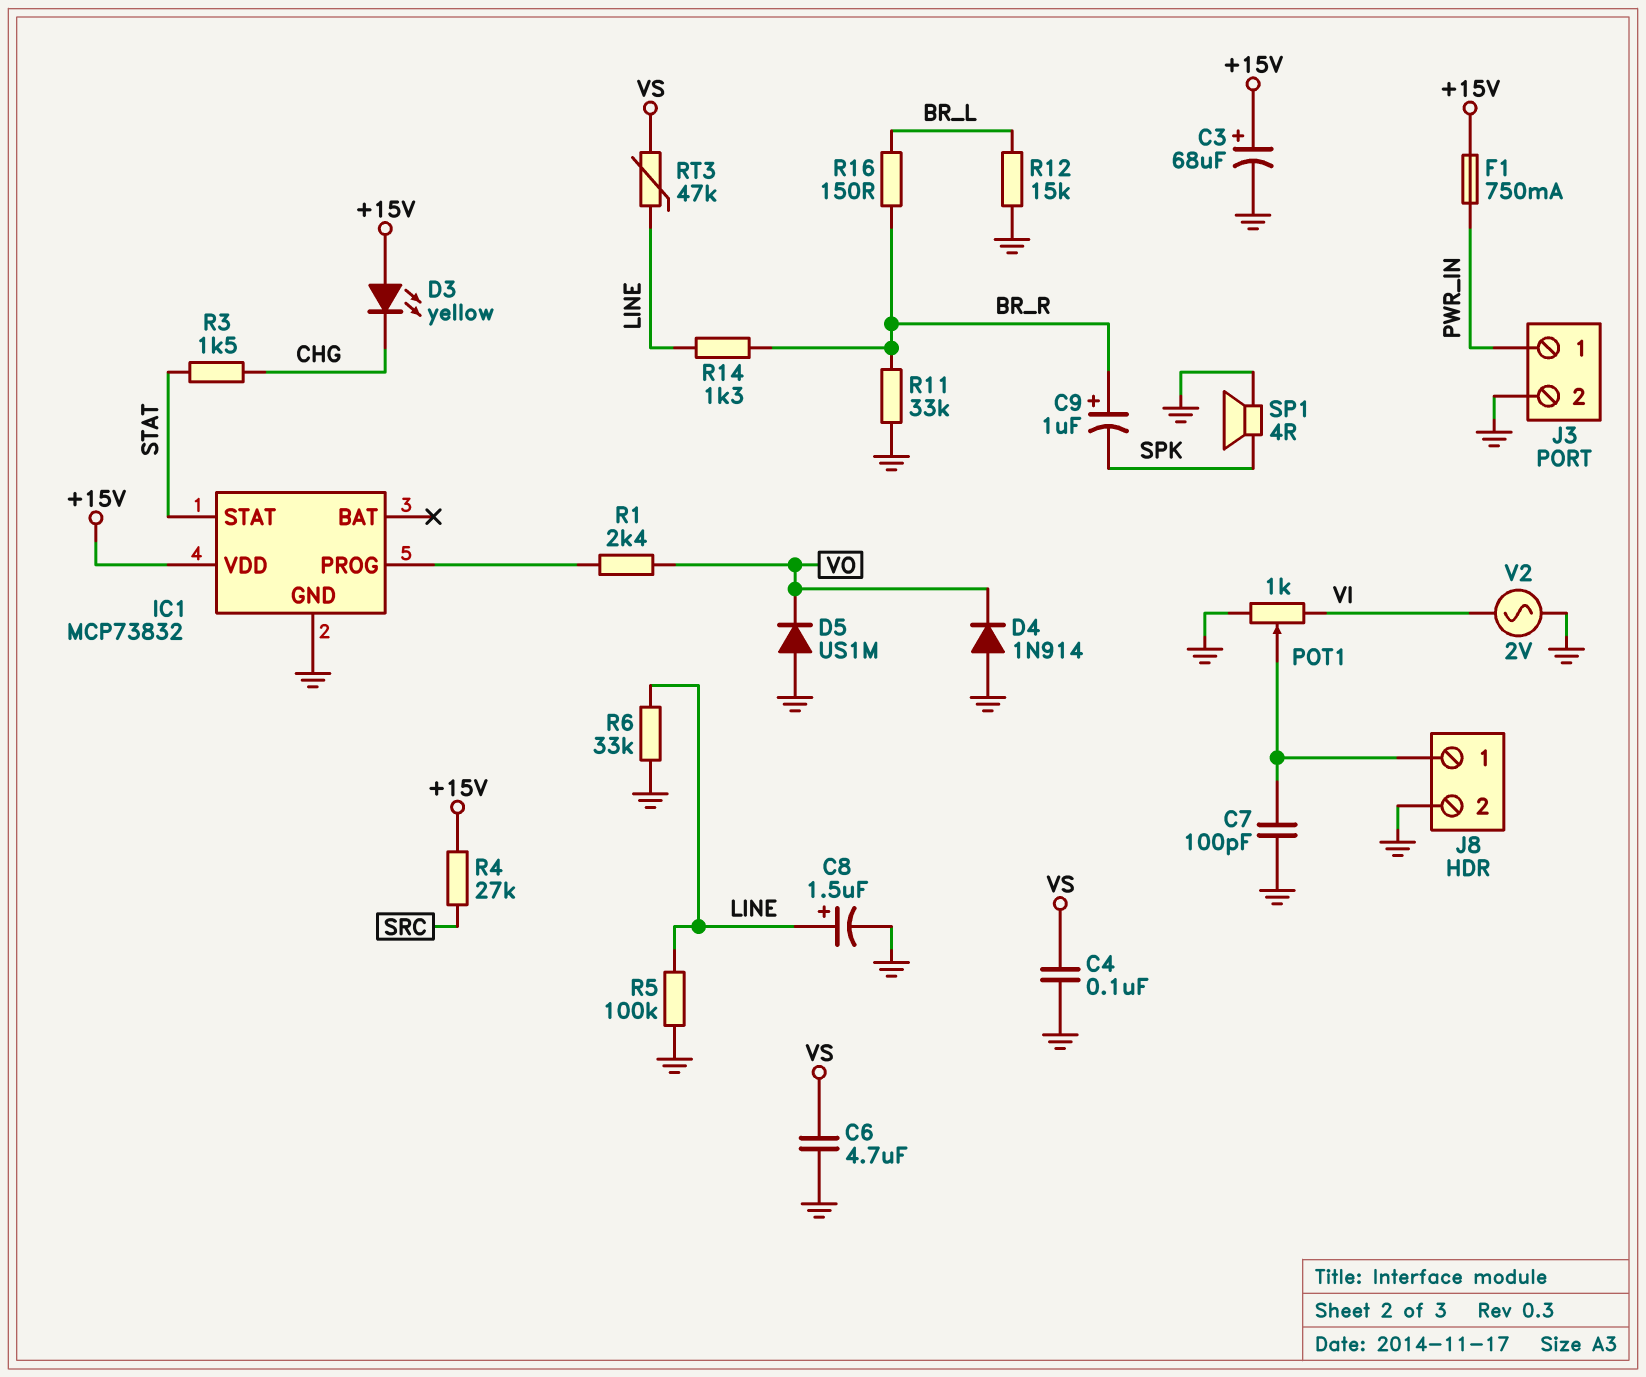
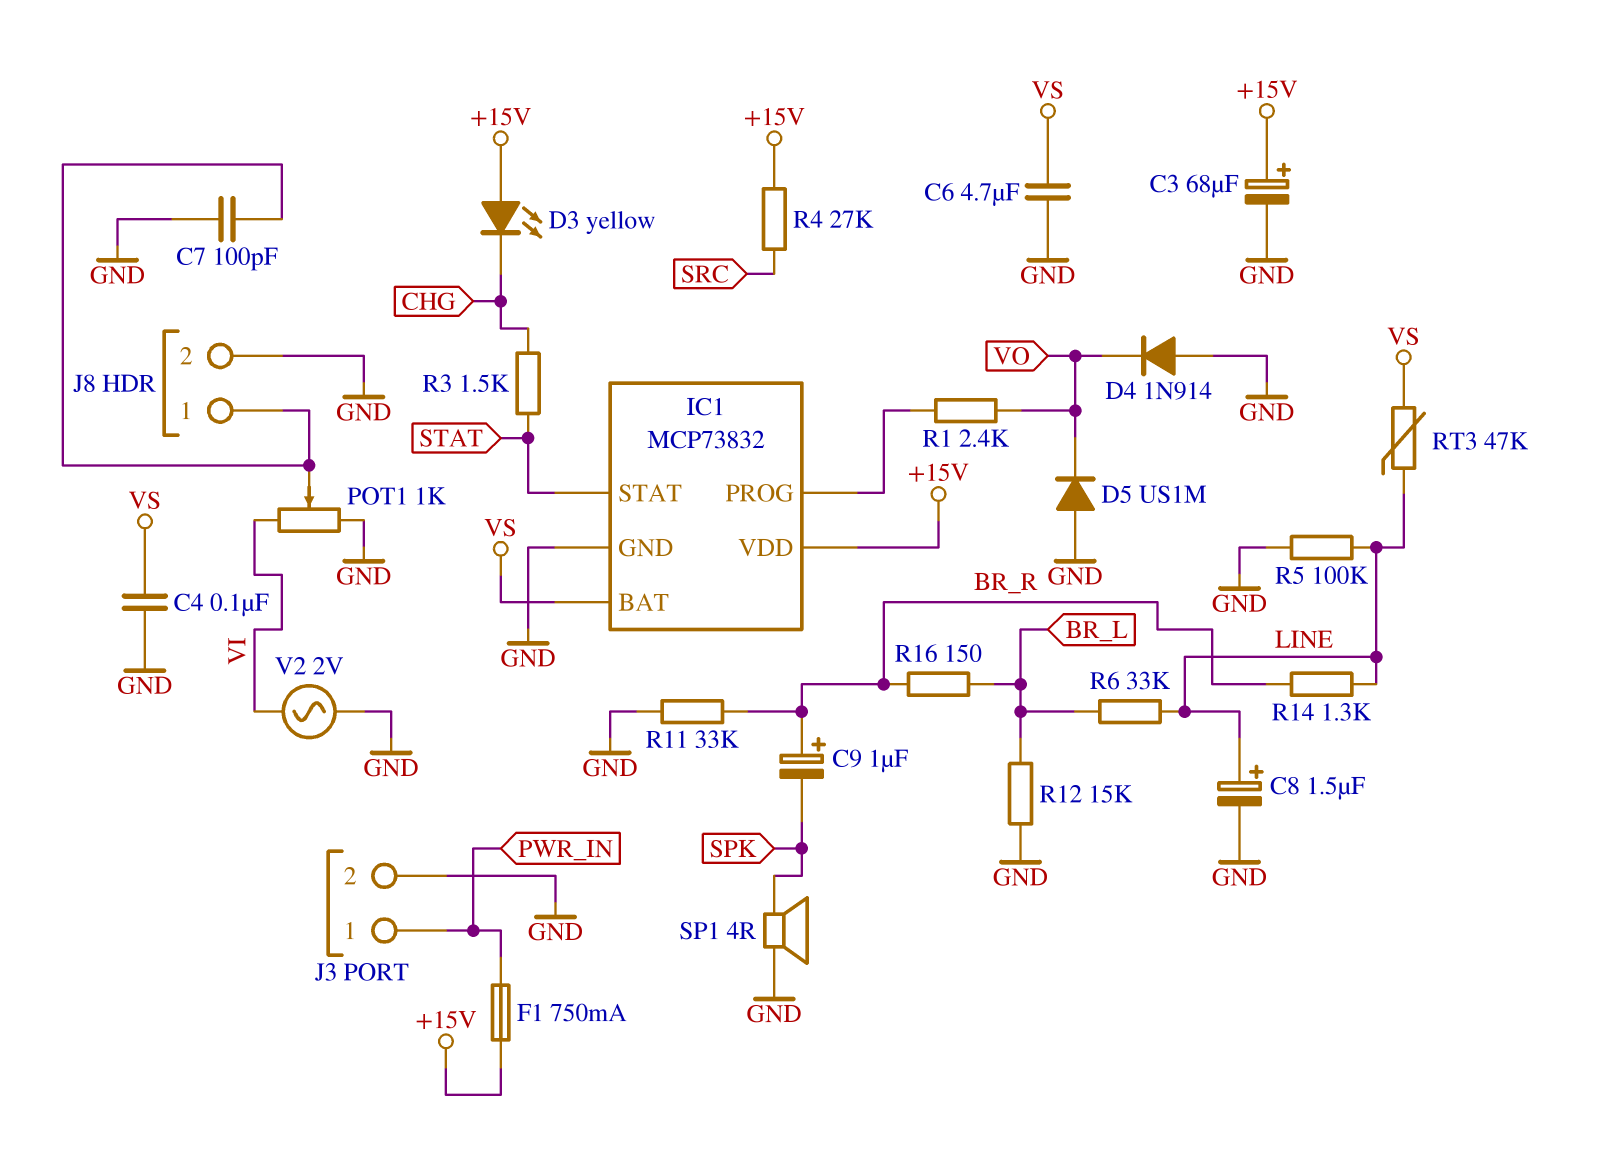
IC1 pin BAT: none -> VS
R6: 33k (GND, LINE) -> 33k (BR_L, LINE)

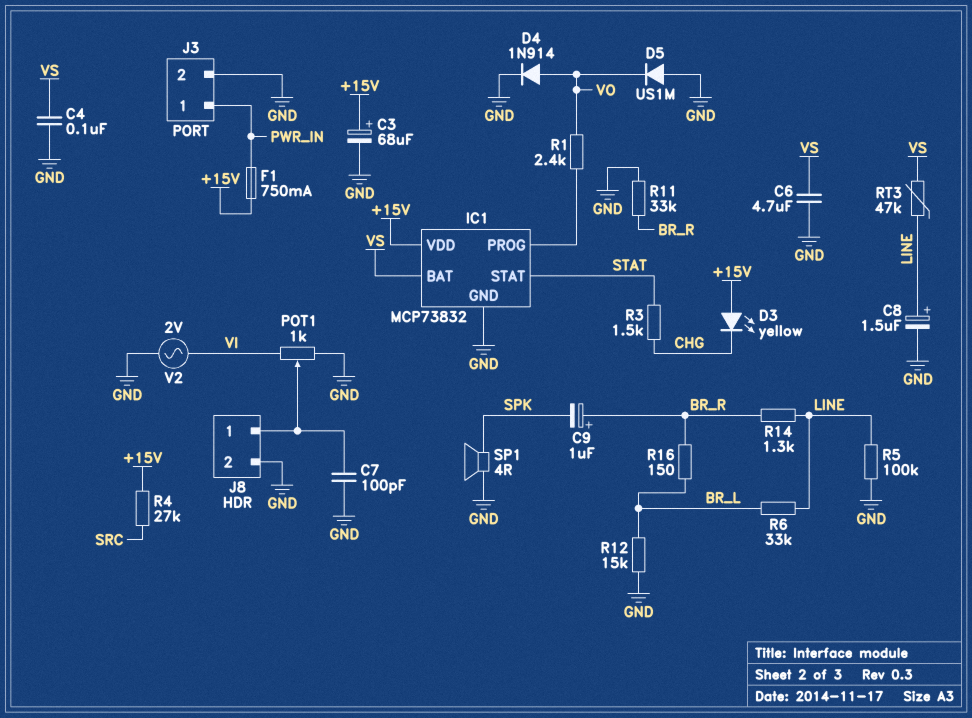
D4: diode 1N914 (A GND, K VO) -> diode 1N914 (A VO, K GND)

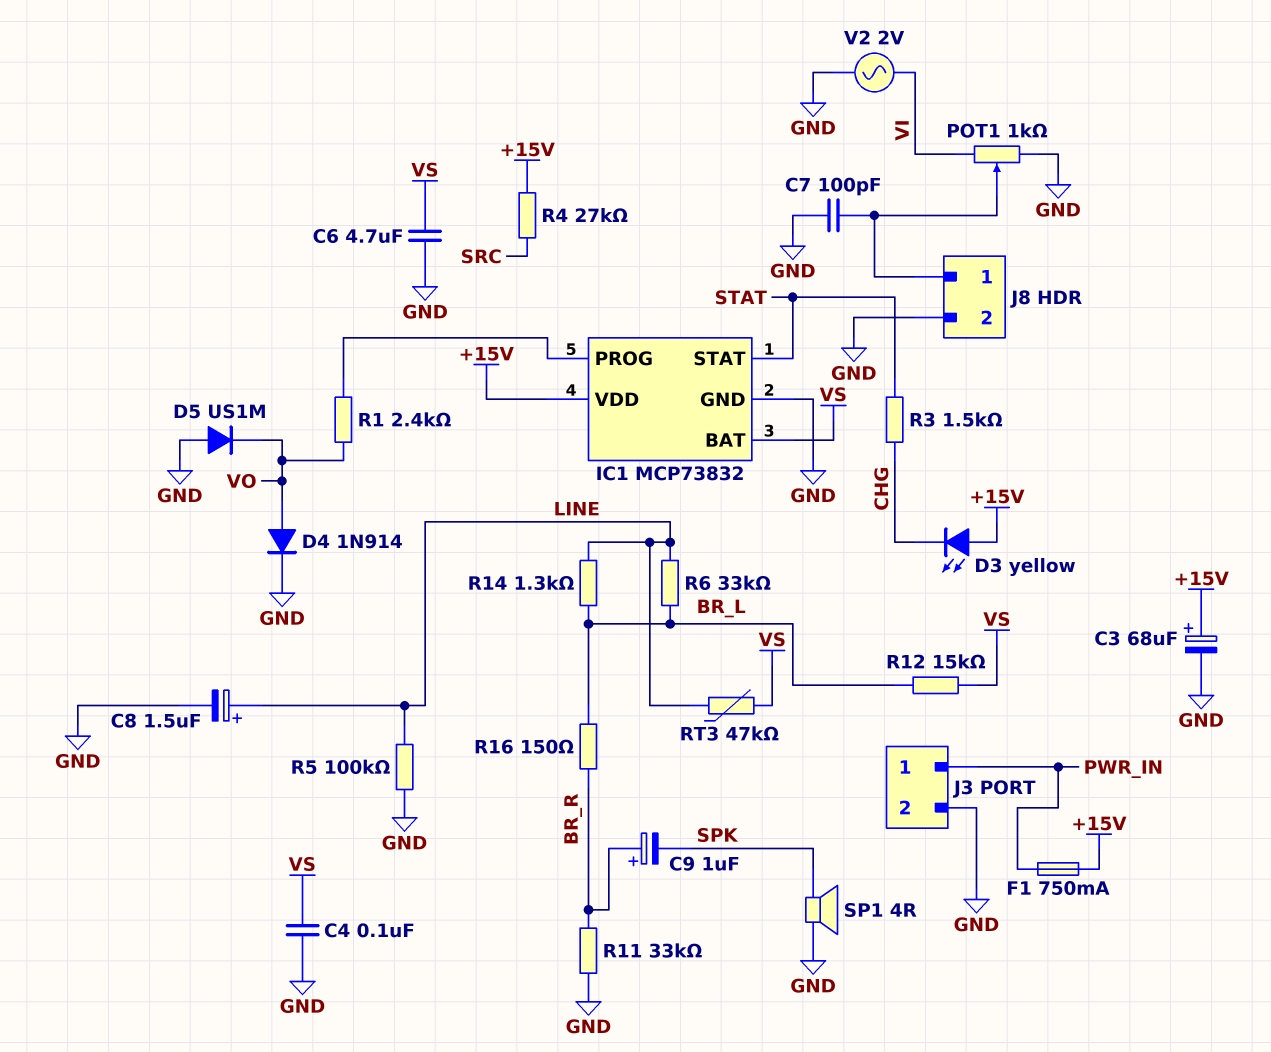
R12: 15k (BR_L, GND) -> 15k (BR_L, VS)
R14: 1.3k (BR_R, LINE) -> 1.3k (BR_L, LINE)

